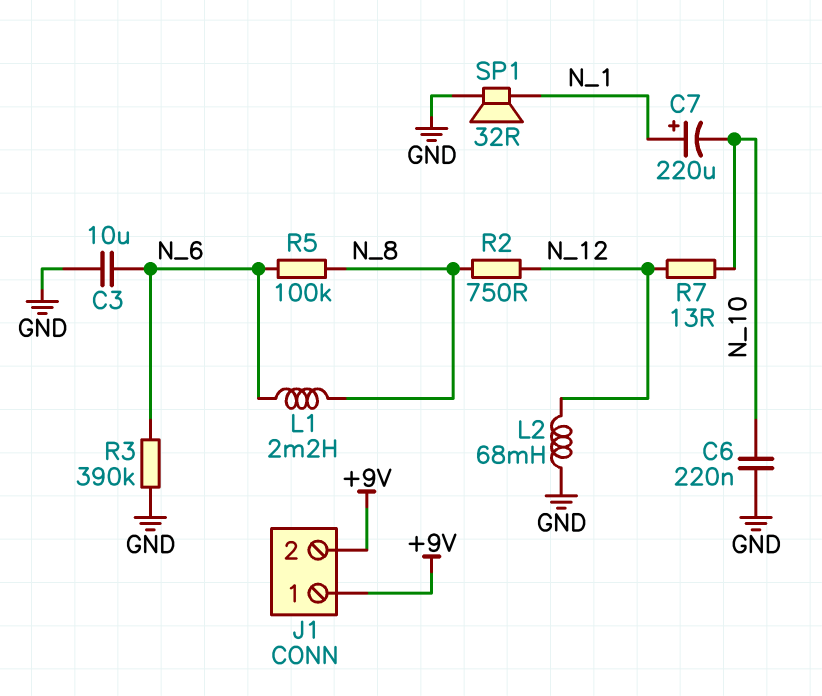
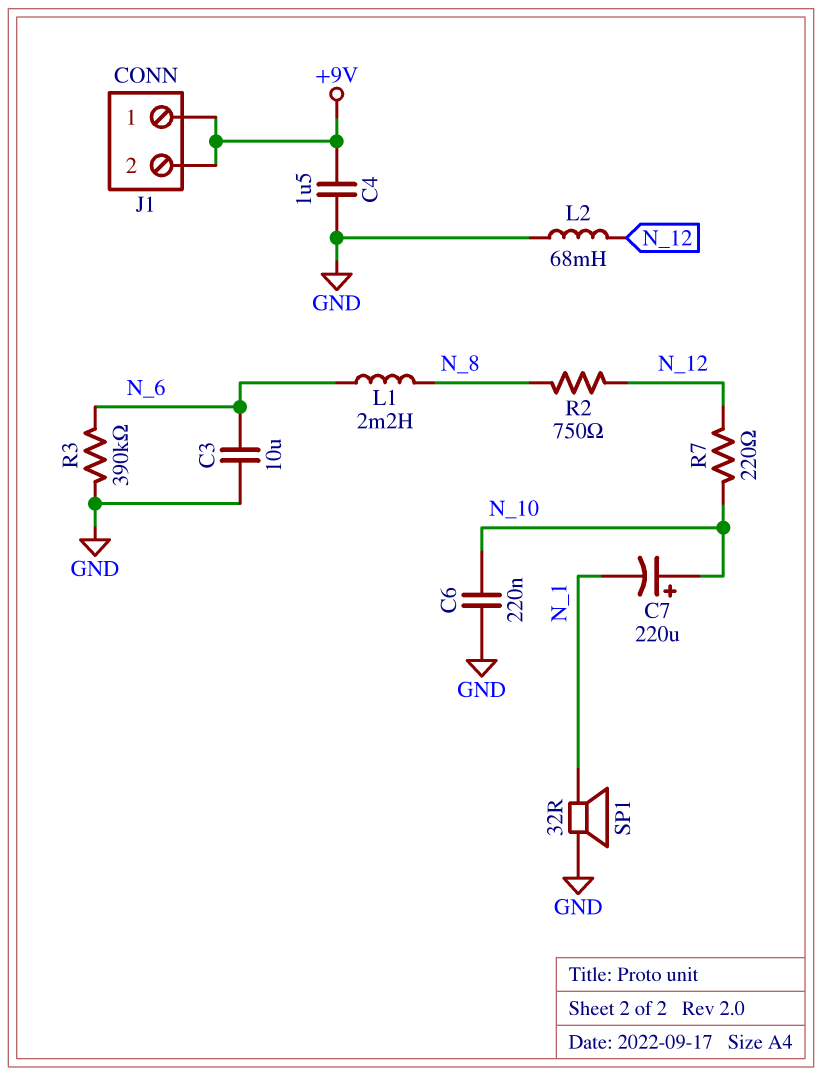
C4: none -> 1.5uF (+9V, GND)
C7: 220uF (plus N_1, minus N_10) -> 220uF (plus N_10, minus N_1)
R5: 100k (N_6, N_8) -> none
R7: 13 (N_10, N_12) -> 220 (N_10, N_12)

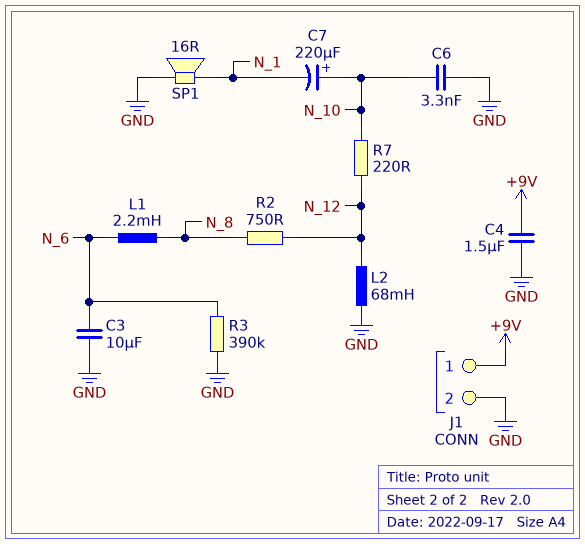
C6: 220nF (GND, N_10) -> 3.3nF (GND, N_10)
J1 pin 2: +9V -> GND
SP1: speaker 32R (GND, N_1) -> speaker 16R (GND, N_1)

